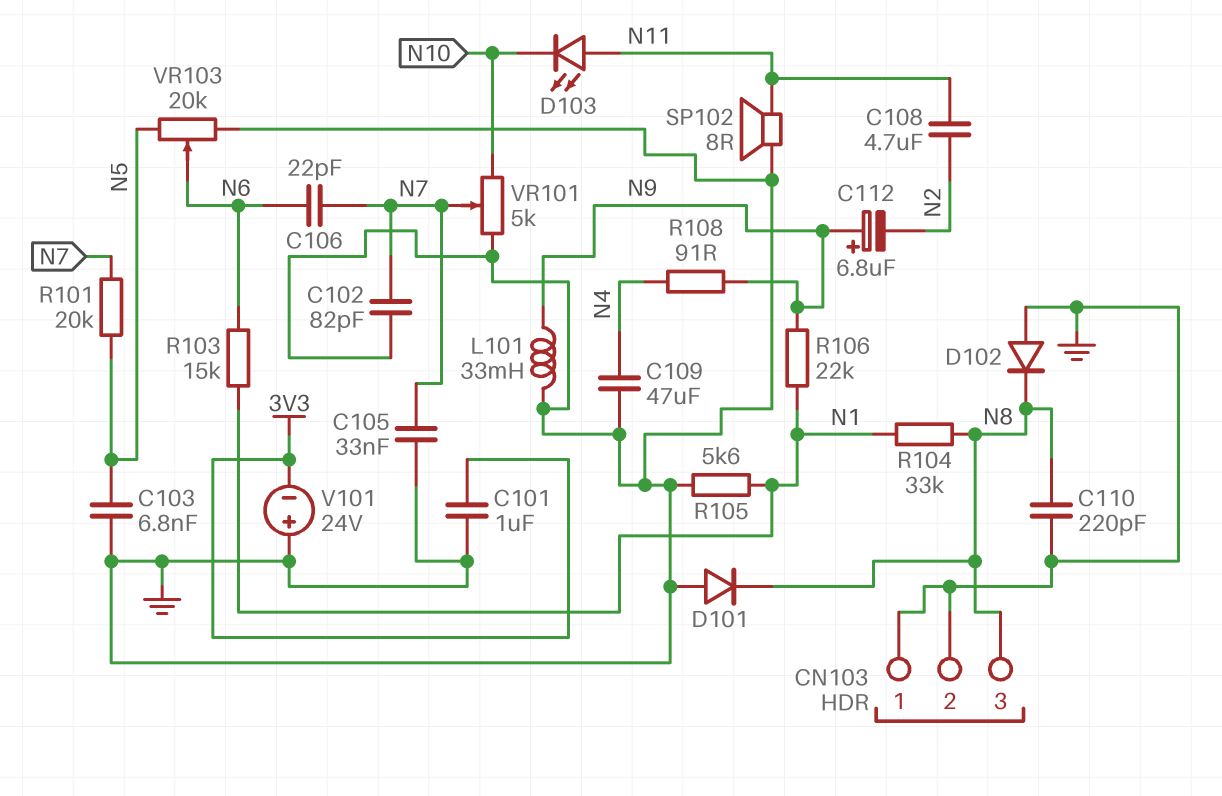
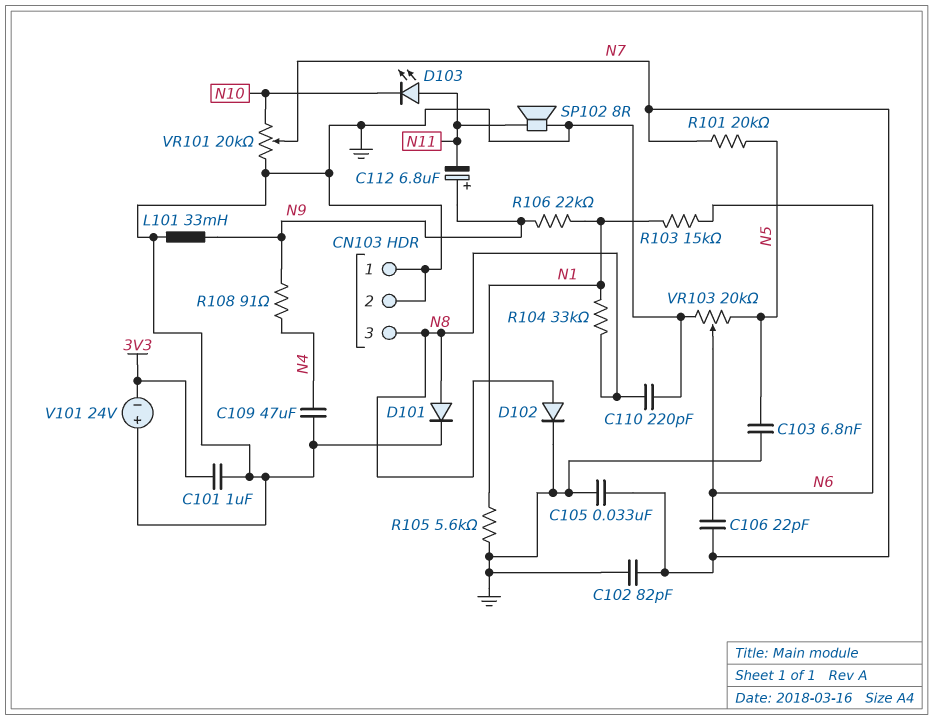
C108: 4.7uF (N2, N11) -> none
C112: 6.8uF (plus N9, minus N2) -> 6.8uF (plus N9, minus N11)
D101: diode (A GND, K N8) -> diode (A N8, K GND)
D102: diode (A GND, K N8) -> diode (A N8, K GND)
VR101: 5k (GND, N10, wiper N7) -> 20k (GND, N10, wiper N7)

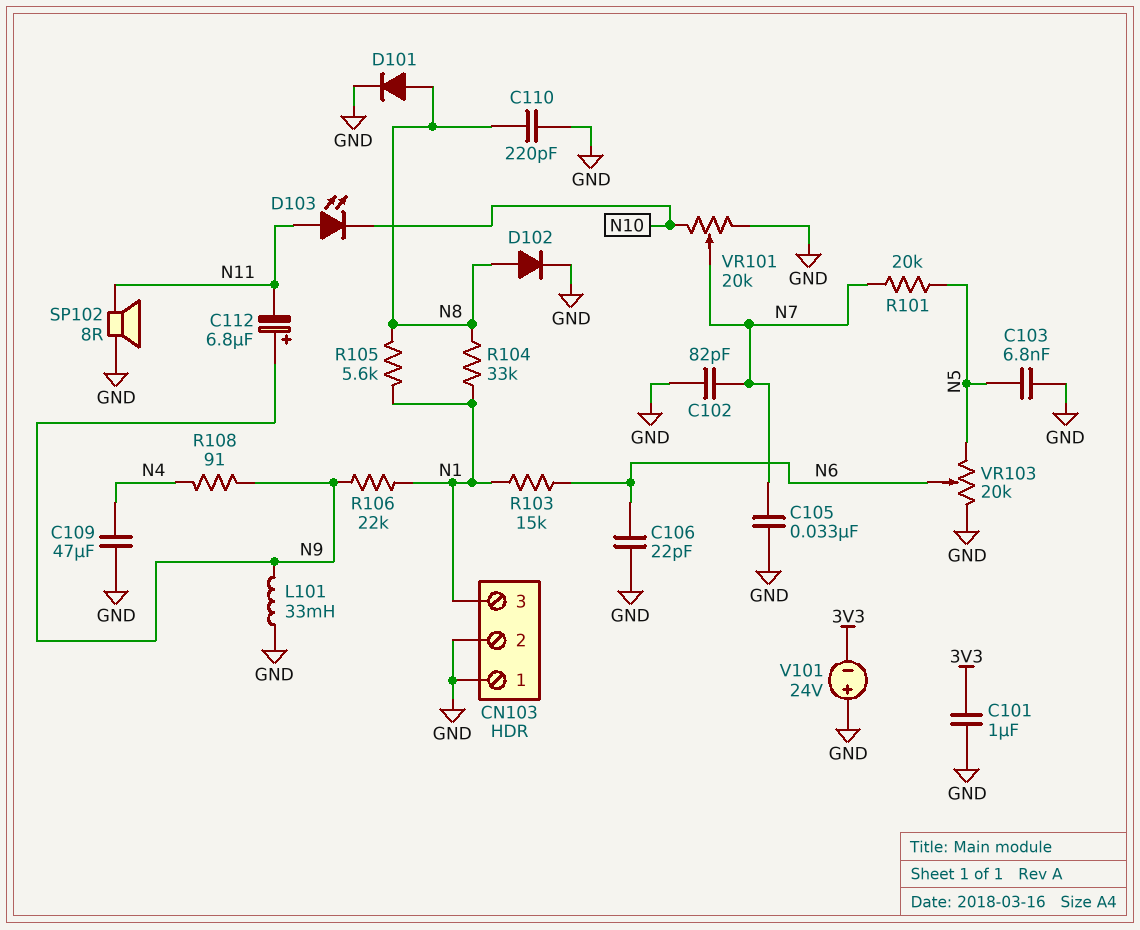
C106: 22pF (N6, N7) -> 22pF (GND, N6)
CN103 pin 3: N8 -> N1
R105: 5.6k (GND, N1) -> 5.6k (N1, N8)

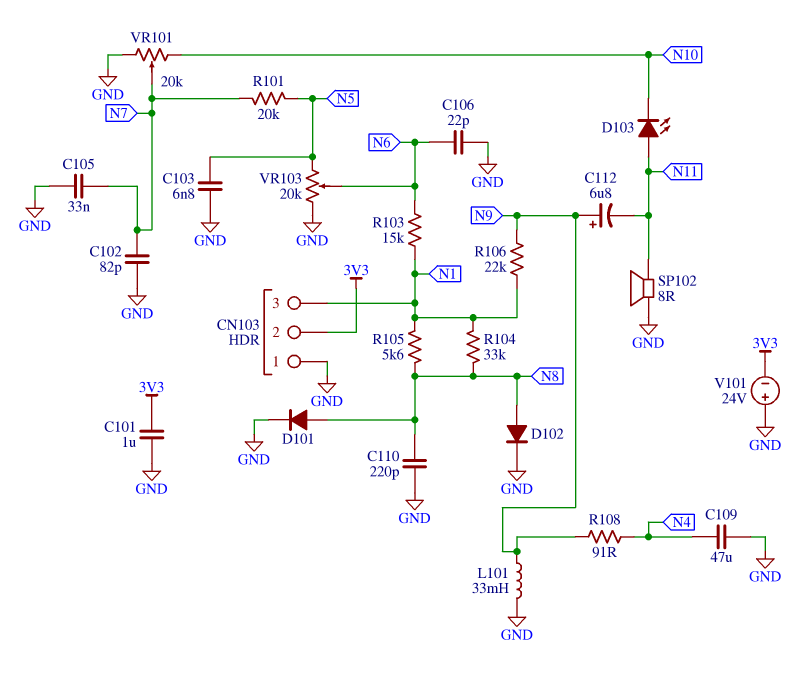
CN103 pin 2: GND -> 3V3

